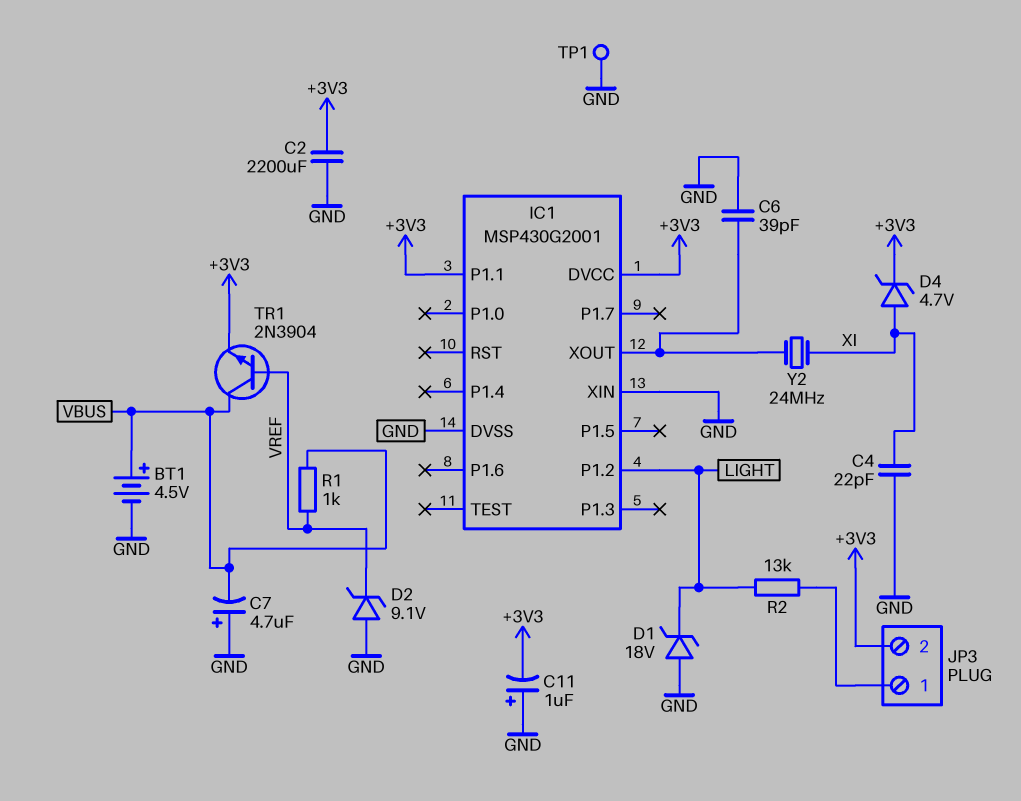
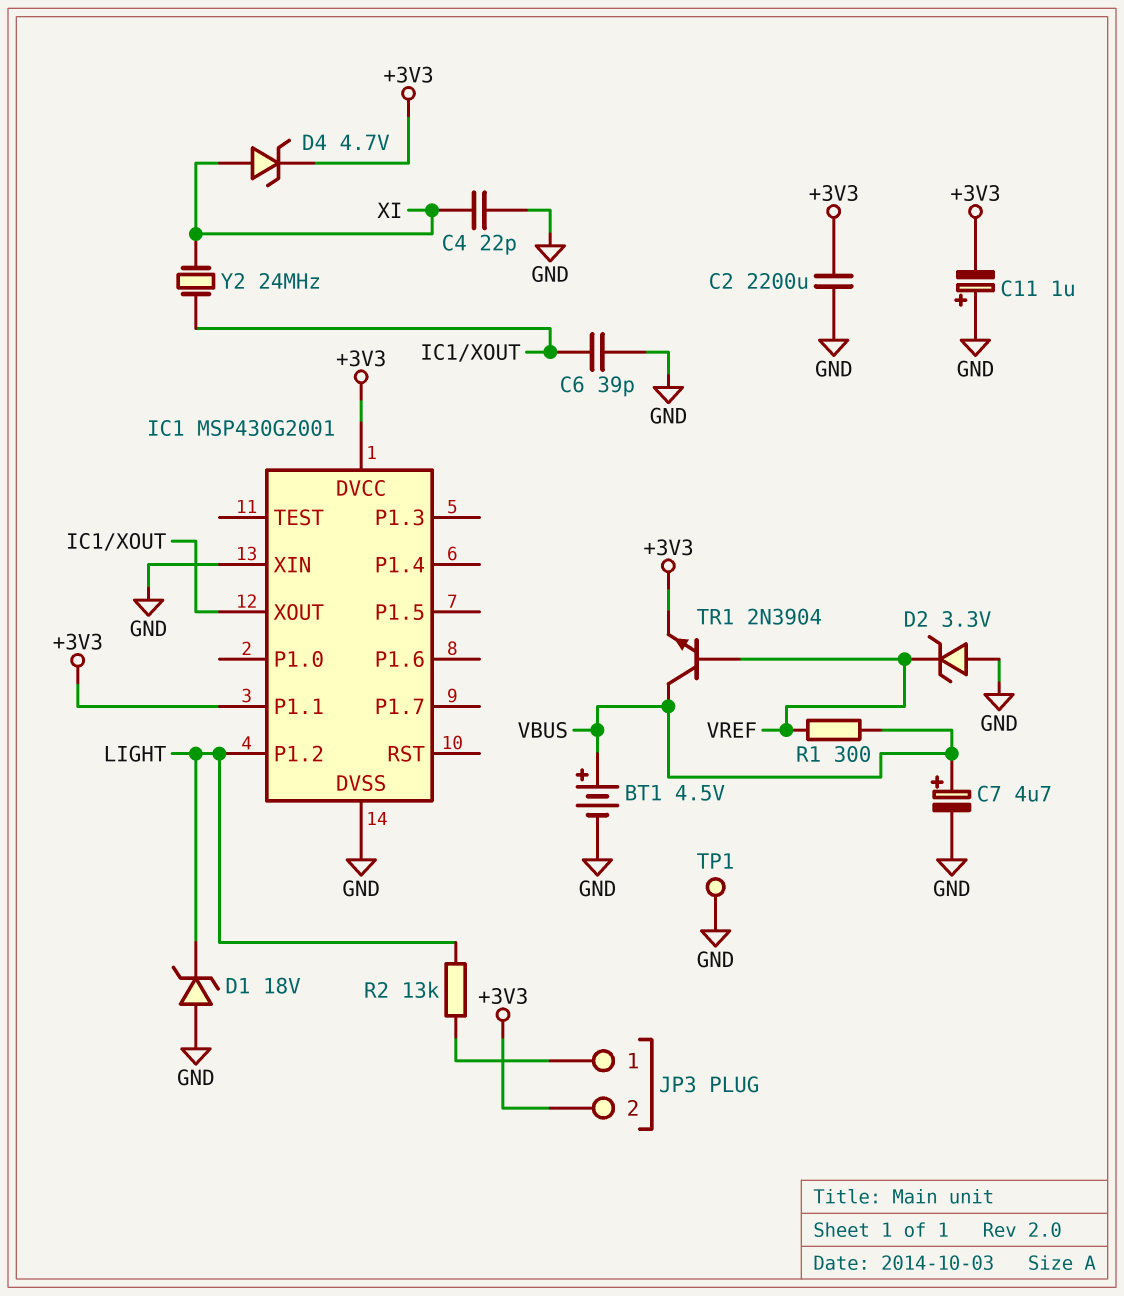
C7: 4.7uF (plus GND, minus VBUS) -> 4.7uF (plus VBUS, minus GND)
D2: zener 9.1V (A GND, K VREF) -> zener 3.3V (A GND, K VREF)
R1: 1k (VBUS, VREF) -> 300 (VBUS, VREF)

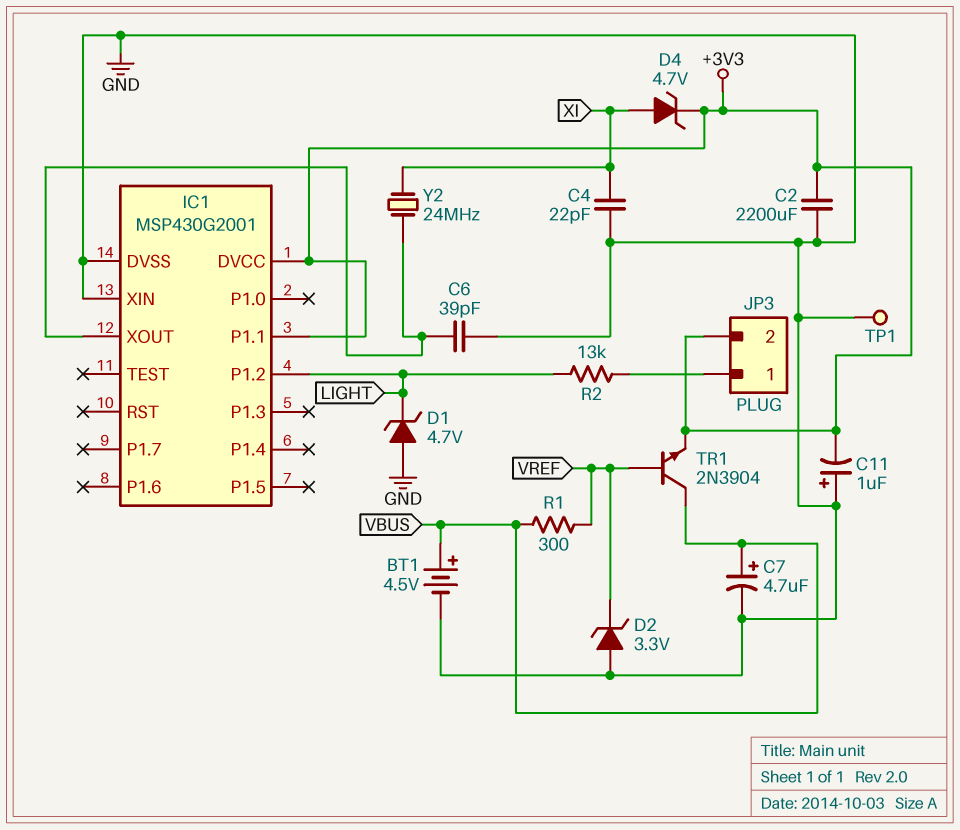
D1: zener 18V (A GND, K LIGHT) -> zener 4.7V (A GND, K LIGHT)

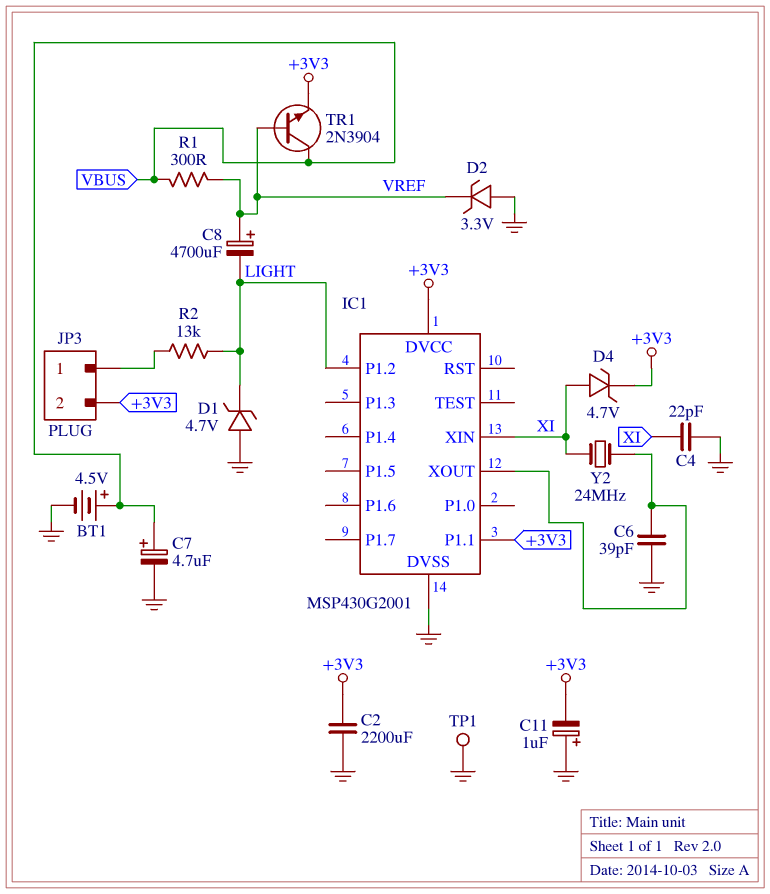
C8: none -> 4700uF (plus VREF, minus LIGHT)
IC1 pin XIN: GND -> XI

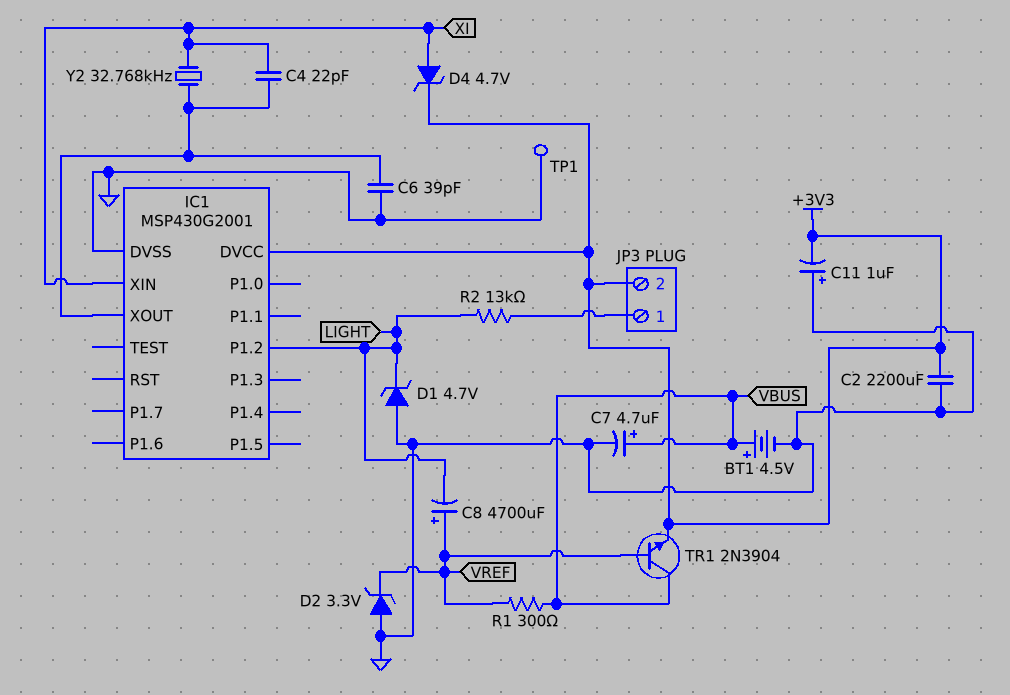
C4: 22pF (GND, XI) -> 22pF (IC1/XOUT, XI)
IC1 pin P1.1: +3V3 -> none
Y2: 24MHz (IC1/XOUT, XI) -> 32.768kHz (IC1/XOUT, XI)

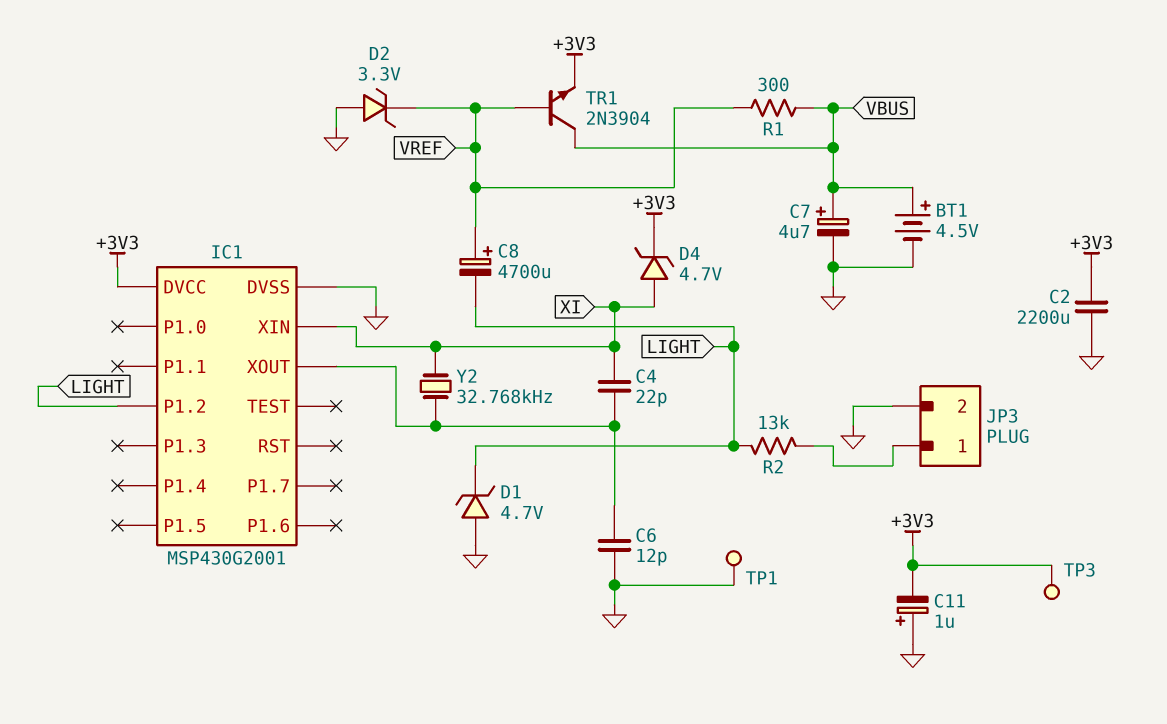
C6: 39pF (GND, IC1/XOUT) -> 12pF (GND, IC1/XOUT)
JP3 pin 2: +3V3 -> GND
TP3: none -> test point (+3V3)

